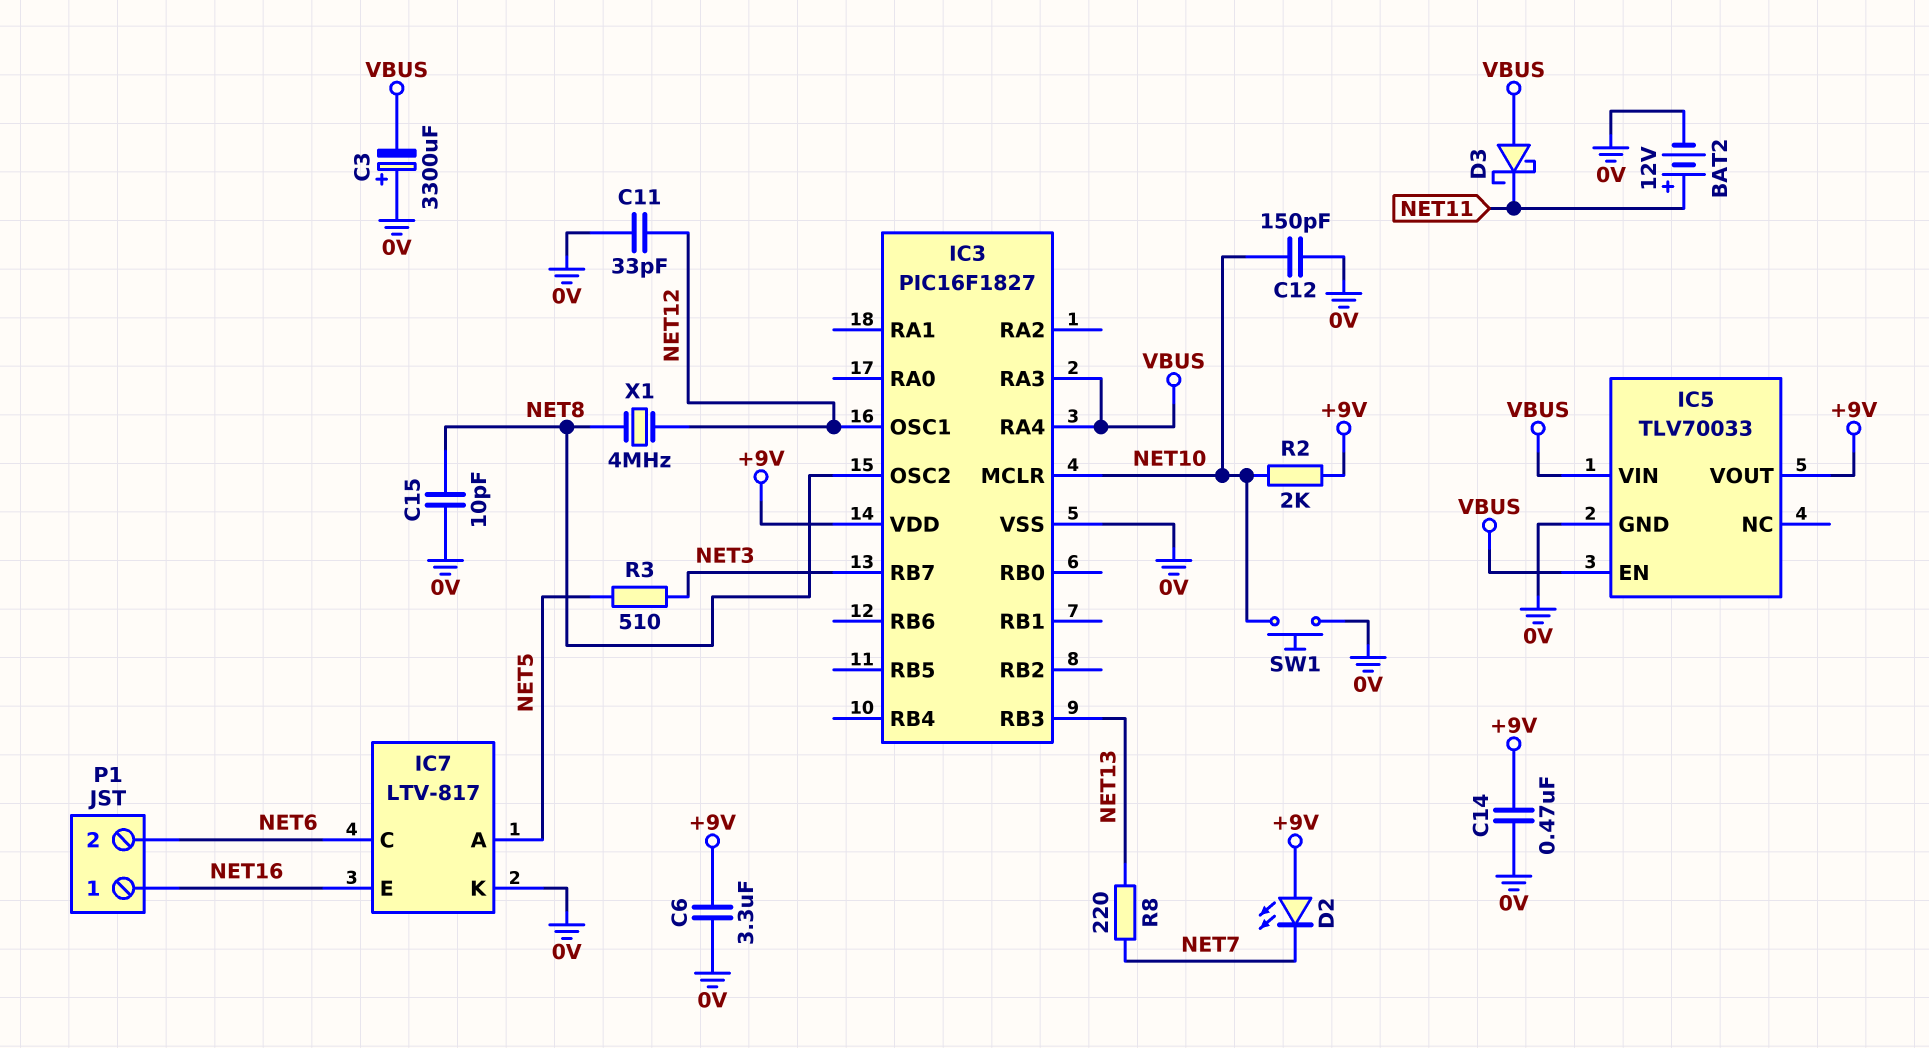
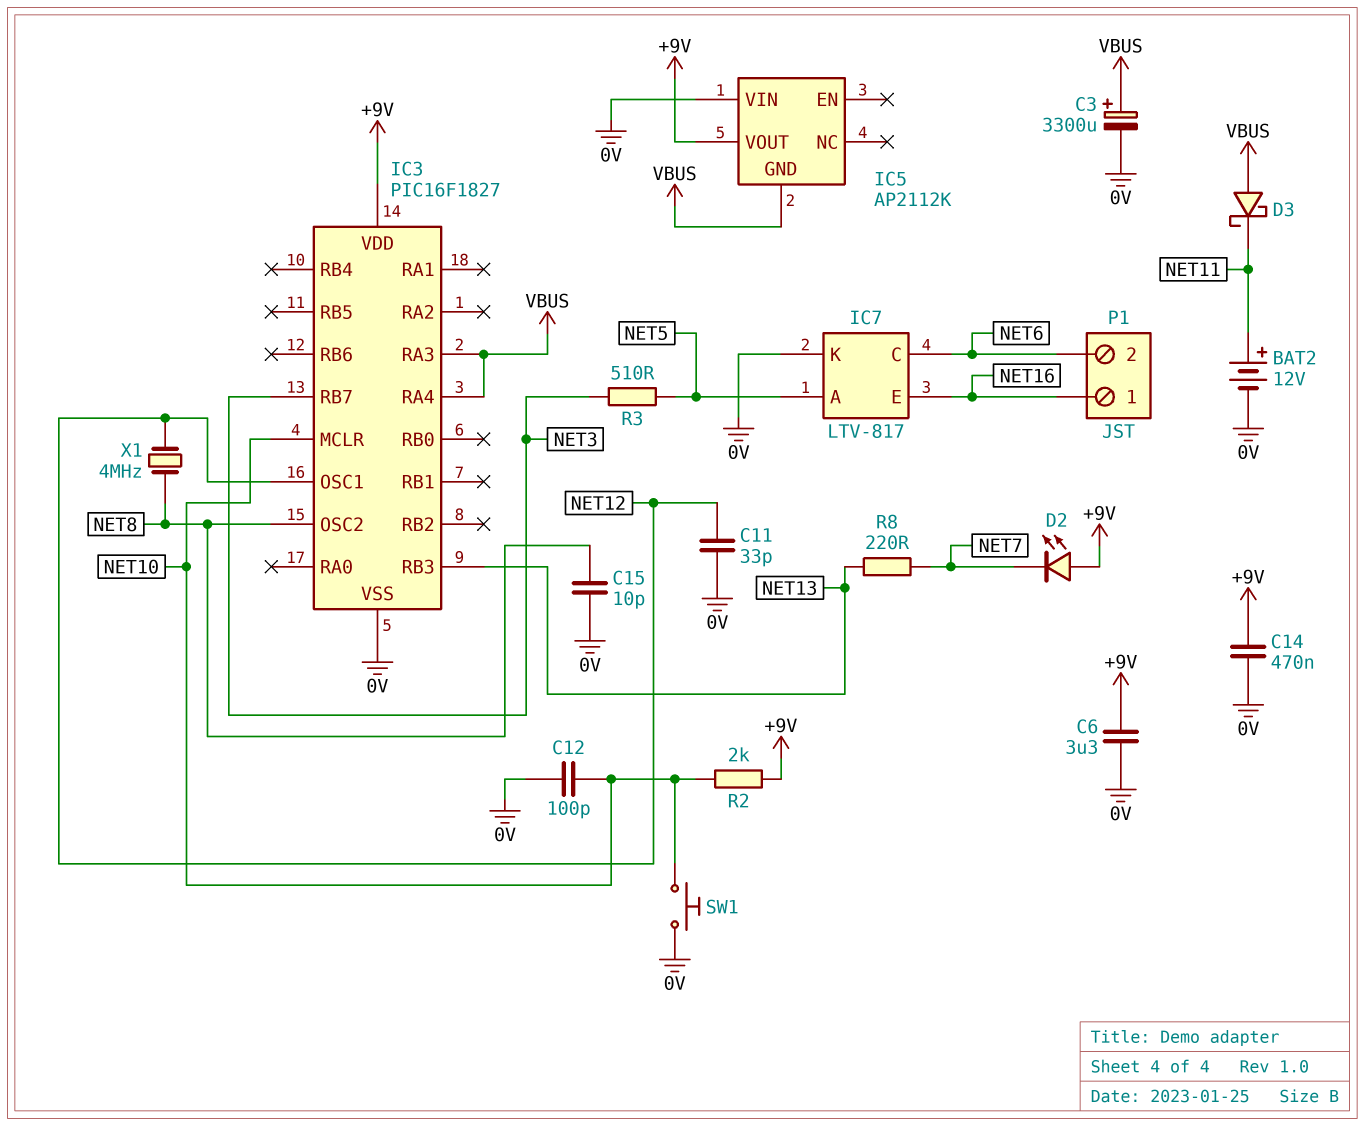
C3: 3300uF (plus 0V, minus VBUS) -> 3300uF (plus VBUS, minus 0V)
C12: 150pF (0V, NET10) -> 100pF (0V, NET10)
IC5: TLV70033 -> AP2112K
IC5 pin EN: VBUS -> none
IC5 pin GND: 0V -> VBUS
IC5 pin VIN: VBUS -> 0V

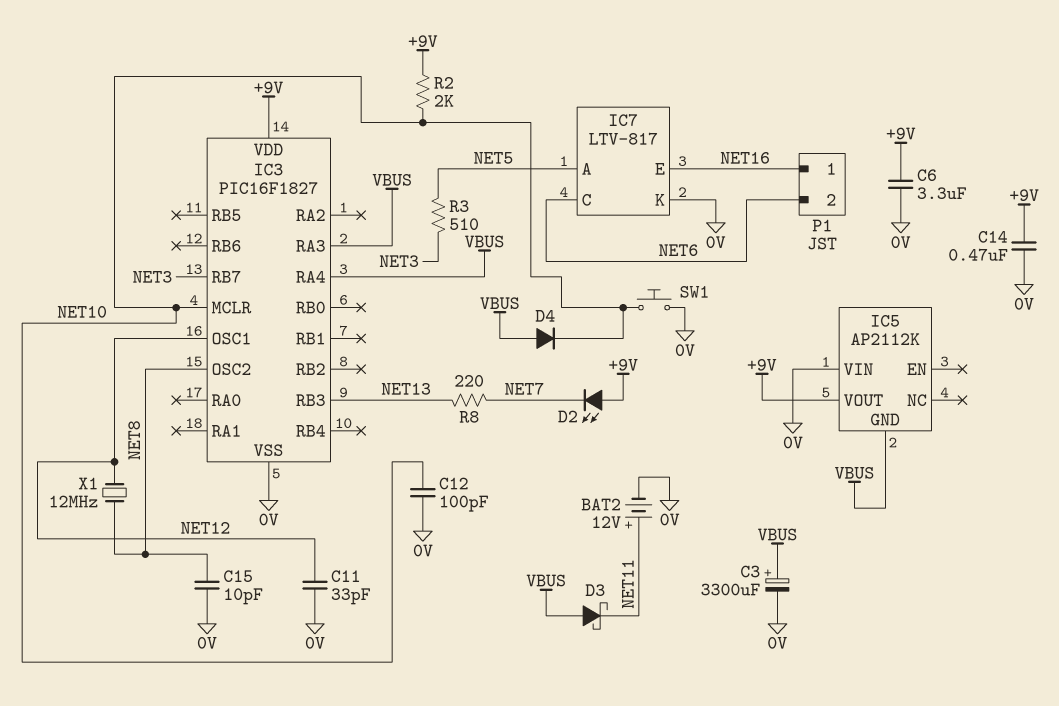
D4: none -> diode (A VBUS, K NET10)
X1: 4MHz (NET8, NET12) -> 12MHz (NET8, NET12)

